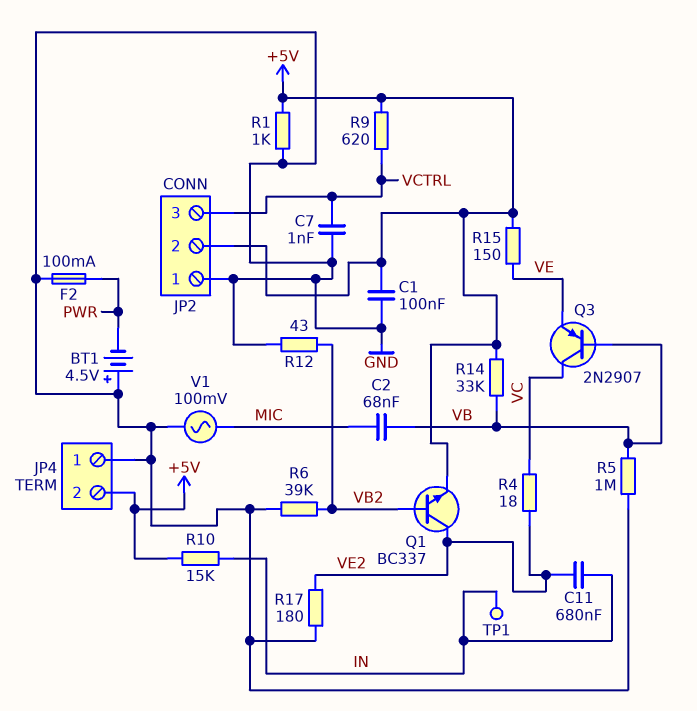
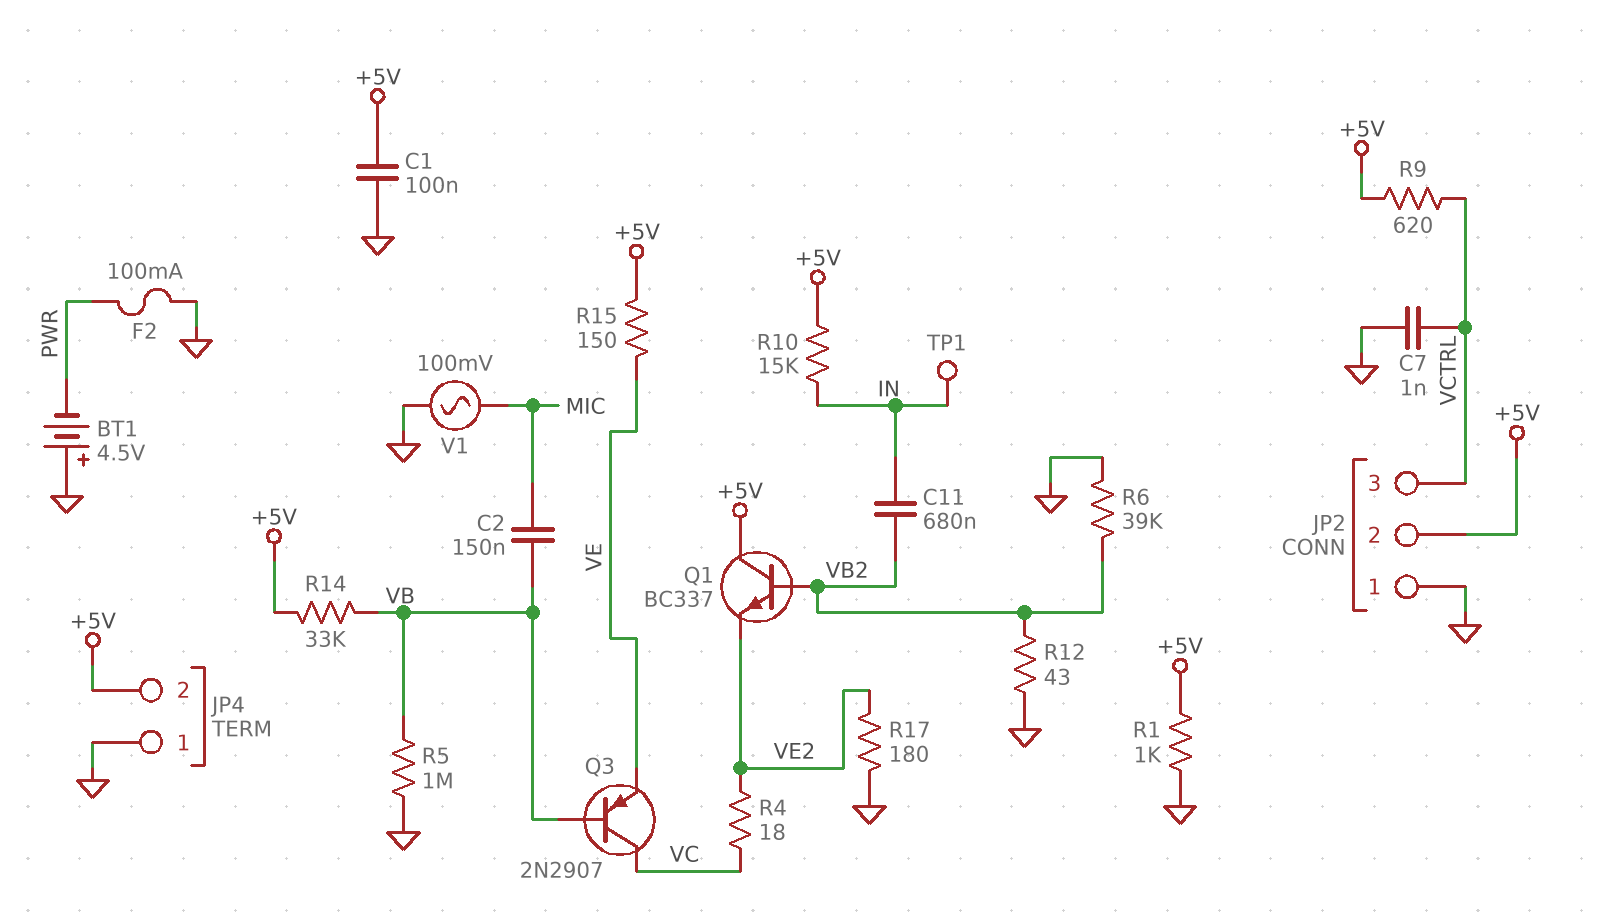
C2: 68nF (MIC, VB) -> 150nF (MIC, VB)
C11: 680nF (IN, VE2) -> 680nF (IN, VB2)
Q1: NPN BC337 (B VB2, C VE2, E +5V) -> NPN BC337 (B VB2, C +5V, E VE2)

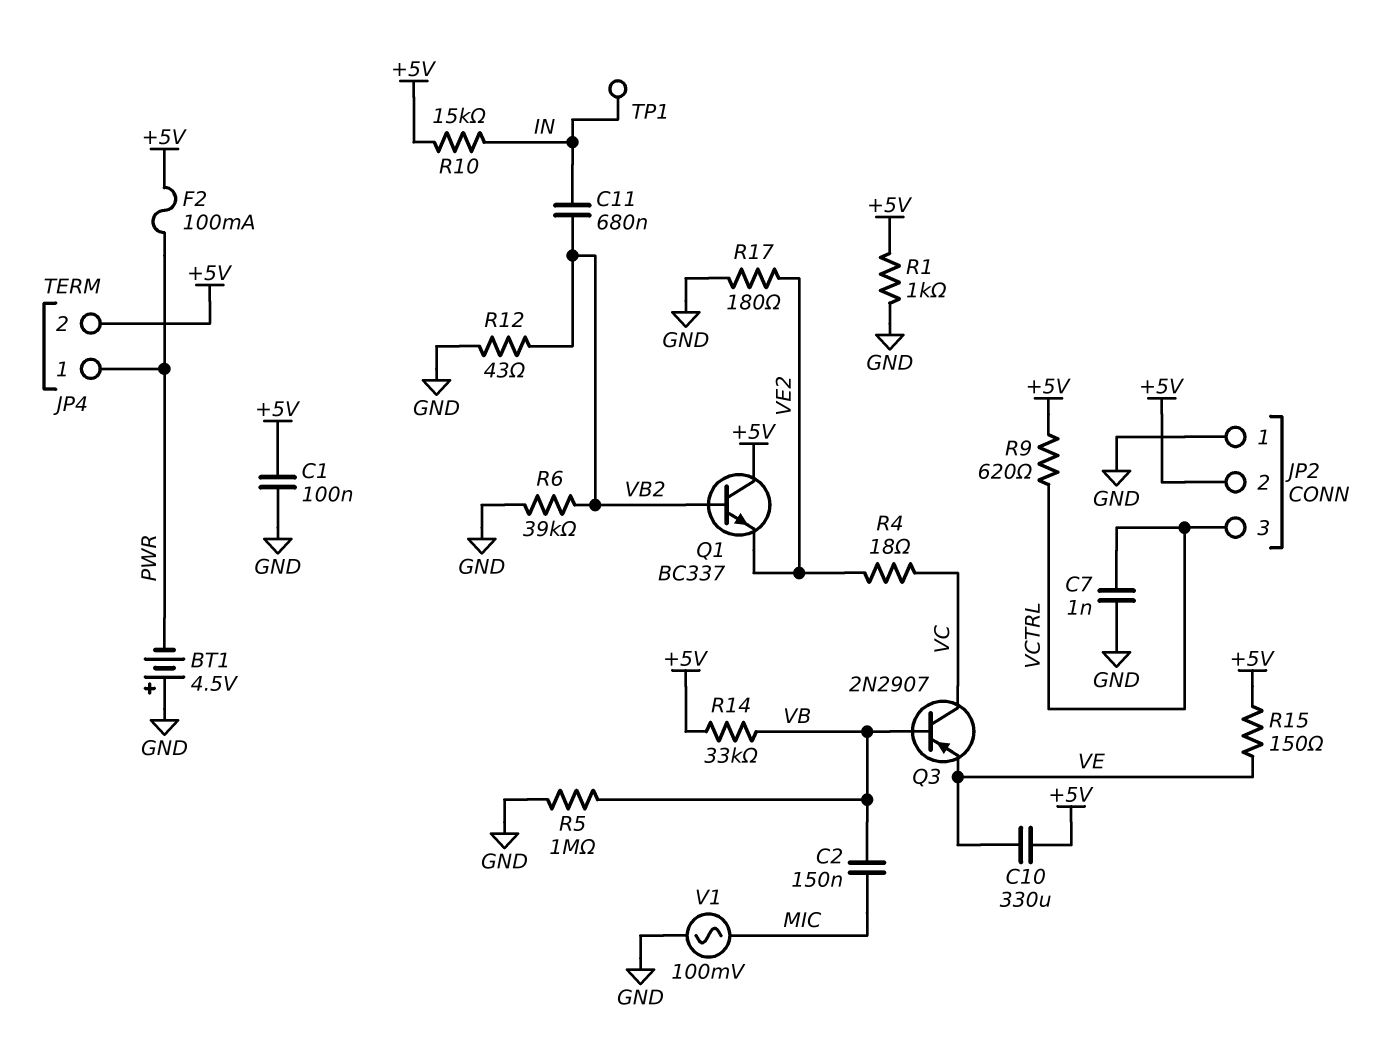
C10: none -> 330uF (+5V, VE)
F2: 100mA (GND, PWR) -> 100mA (+5V, PWR)
JP4 pin 1: GND -> PWR

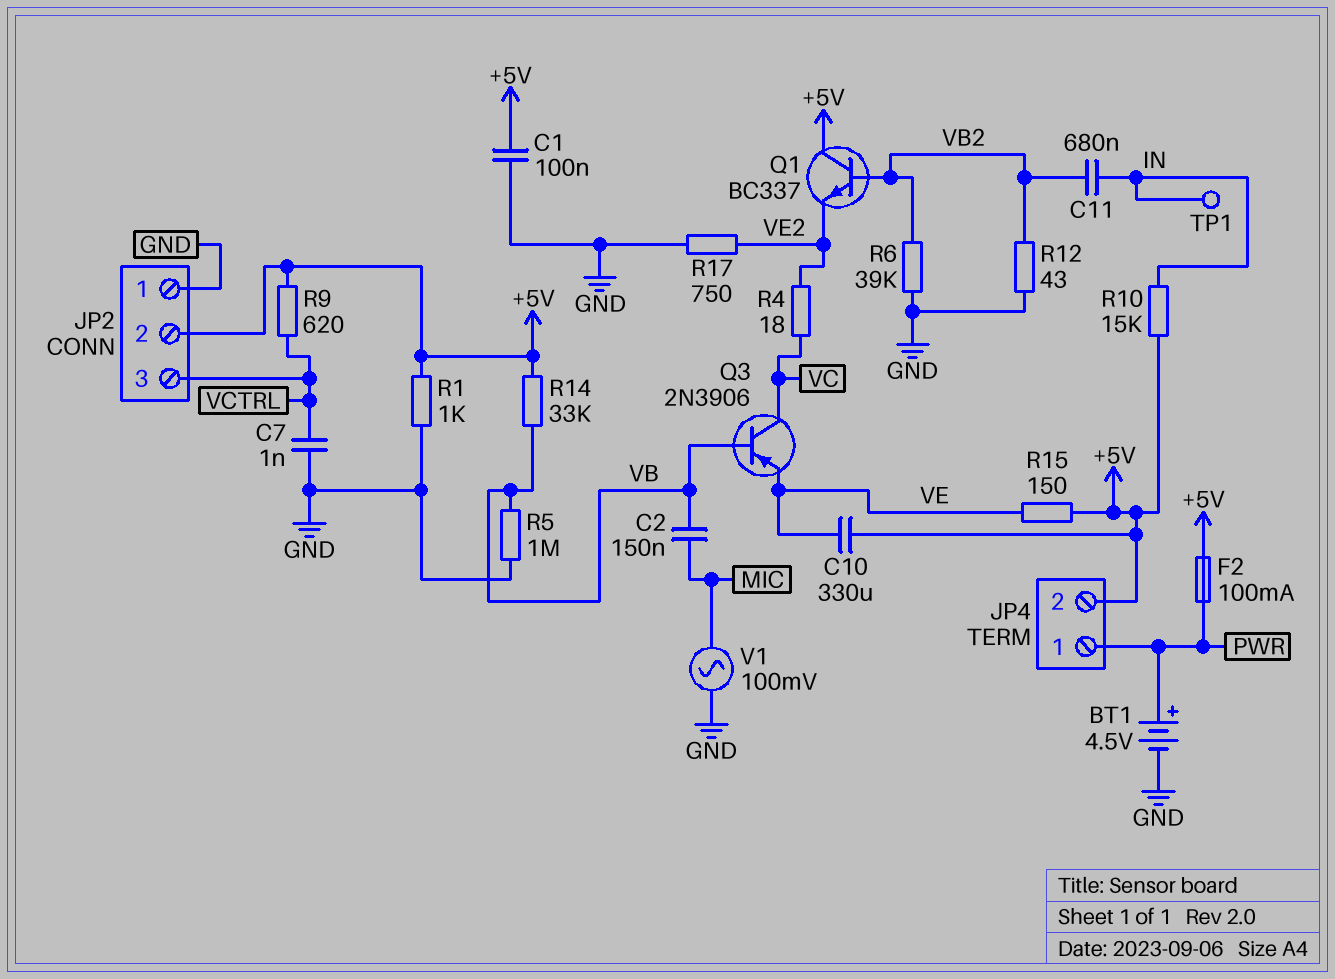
BT1: 4.5V (plus GND, minus PWR) -> 4.5V (plus PWR, minus GND)
Q3: PNP 2N2907 (B VB, C VC, E VE) -> PNP 2N3906 (B VB, C VC, E VE)
R17: 180 (GND, VE2) -> 750 (GND, VE2)

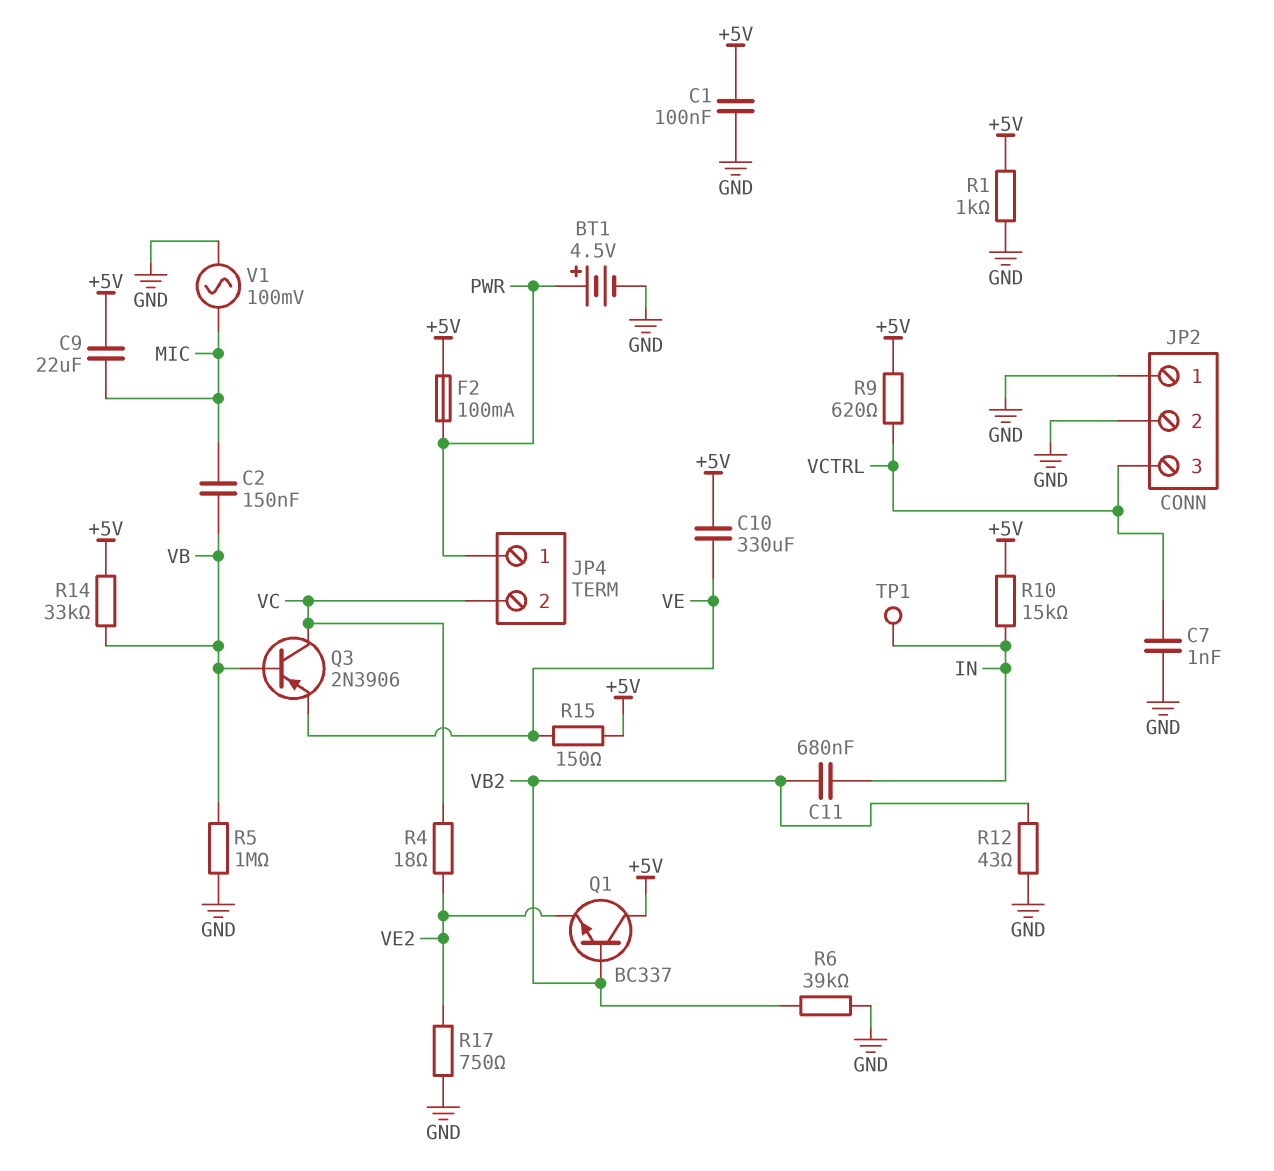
C9: none -> 22uF (+5V, MIC)
JP2 pin 2: +5V -> GND
JP4 pin 2: +5V -> VC

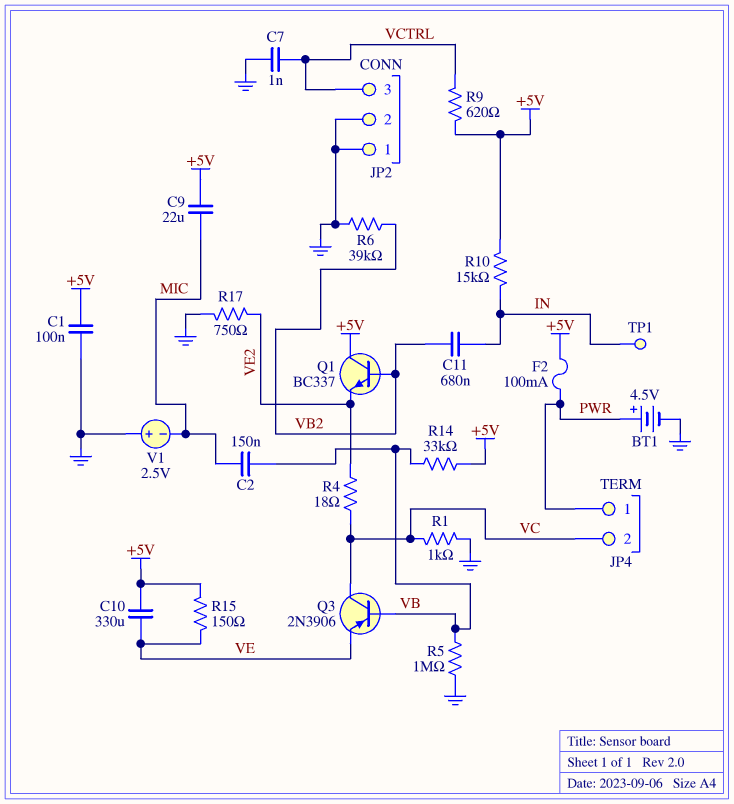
R1: 1k (+5V, GND) -> 1k (GND, VC)
R12: 43 (GND, VB2) -> none
V1: AC 100mV (GND, MIC) -> 2.5V (plus GND, minus MIC)

